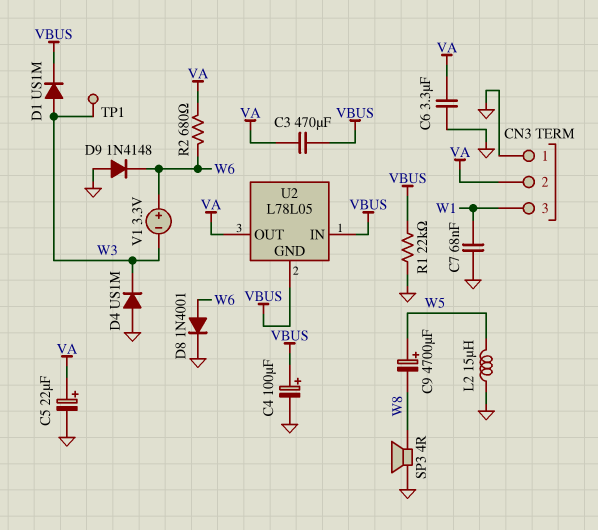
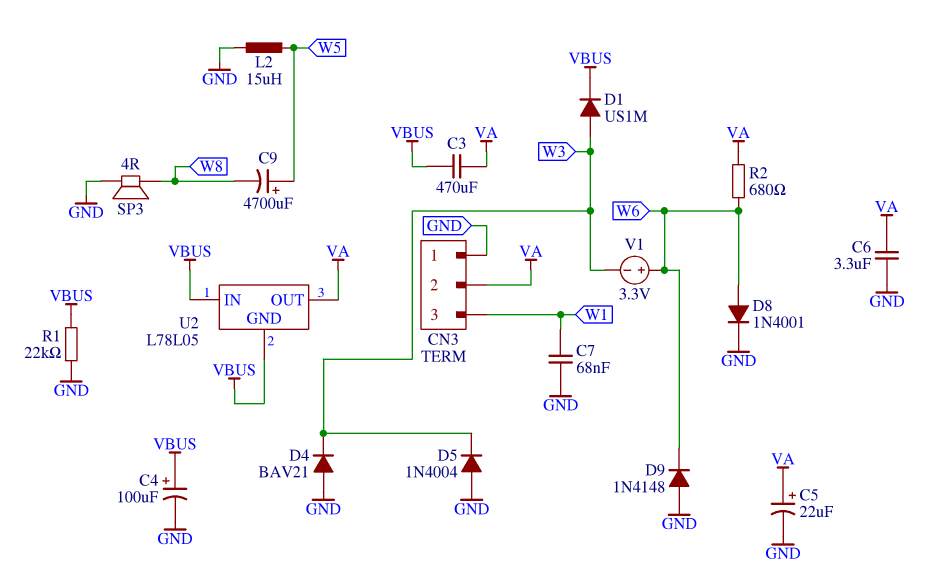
D4: diode US1M (A GND, K W3) -> diode BAV21 (A GND, K W3)
D5: none -> diode 1N4004 (A GND, K W3)
TP1: test point (W3) -> none

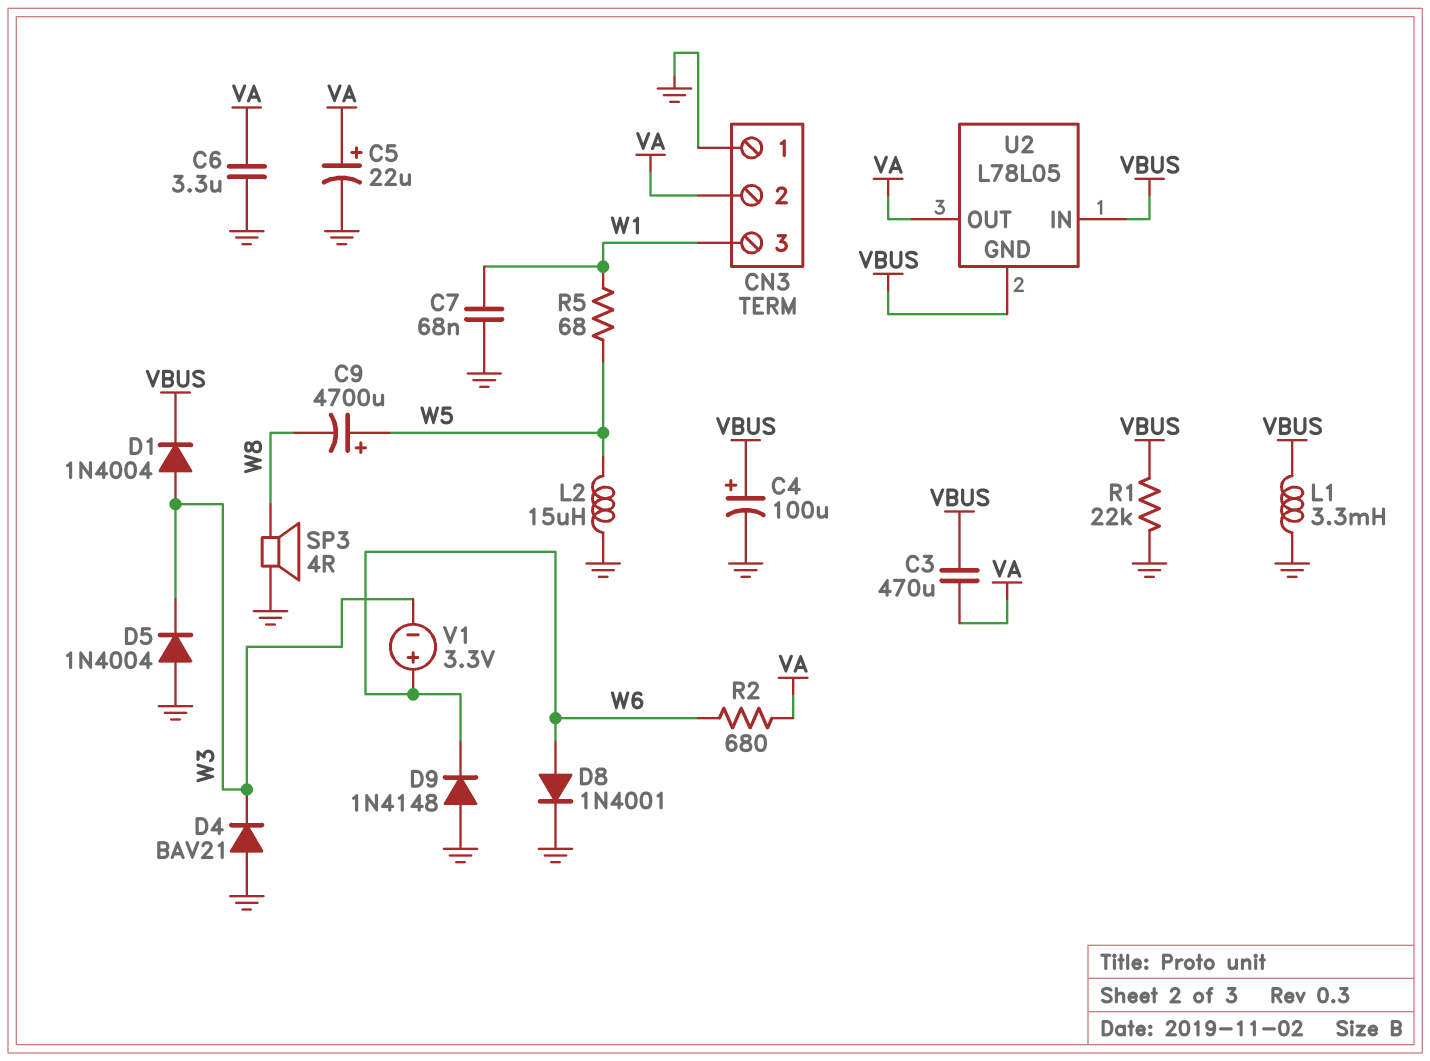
D1: diode US1M (A W3, K VBUS) -> diode 1N4004 (A W3, K VBUS)
L1: none -> 3.3mH (GND, VBUS)
R5: none -> 68 (W1, W5)

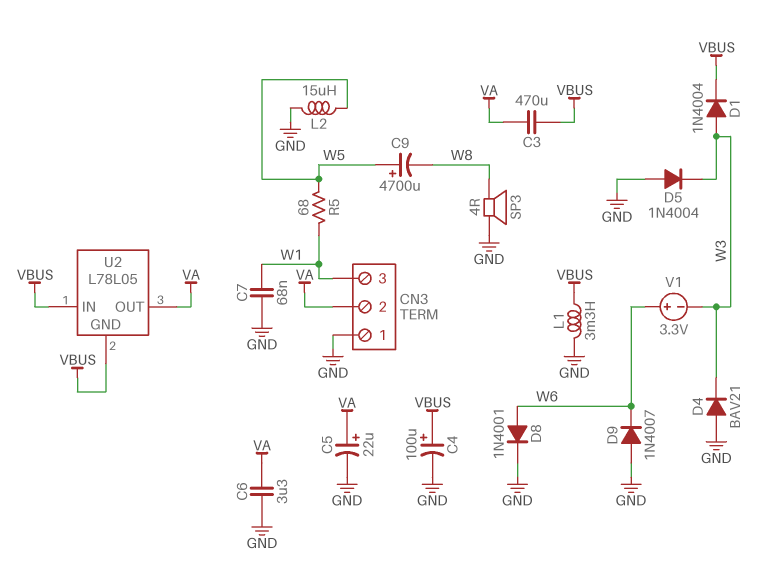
D9: diode 1N4148 (A GND, K W6) -> diode 1N4007 (A GND, K W6)
R1: 22k (GND, VBUS) -> none
R2: 680 (VA, W6) -> none

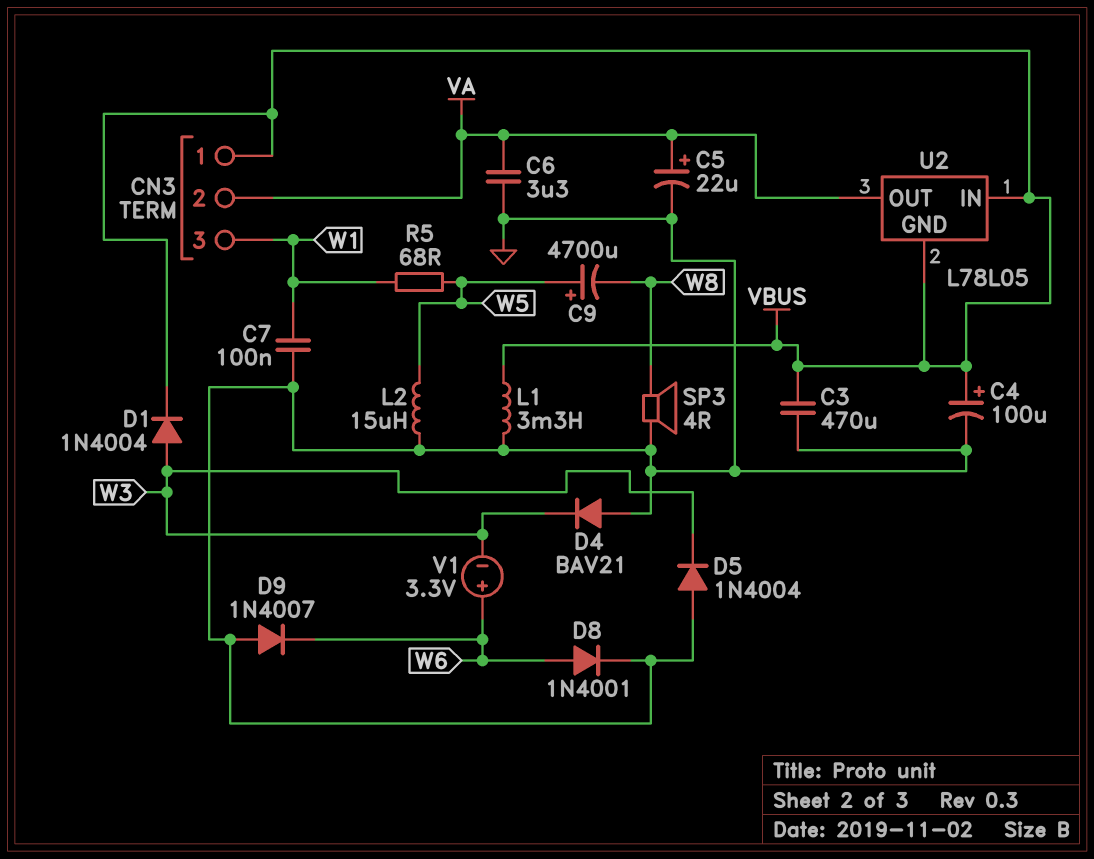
C3: 470uF (VA, VBUS) -> 470uF (GND, VBUS)
C7: 68nF (GND, W1) -> 100nF (GND, W1)
CN3 pin 1: GND -> VBUS

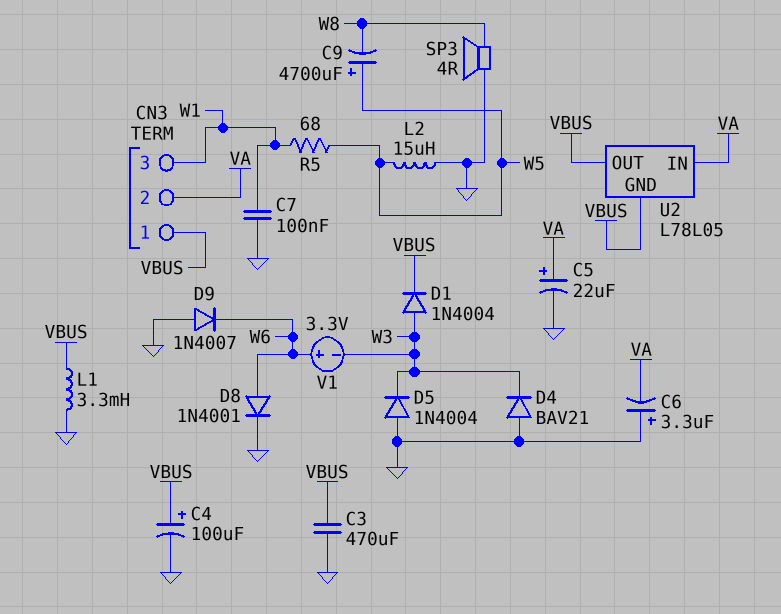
C6: 3.3uF (GND, VA) -> 3.3uF (plus GND, minus VA)
U2 pin IN: VBUS -> VA
U2 pin OUT: VA -> VBUS

